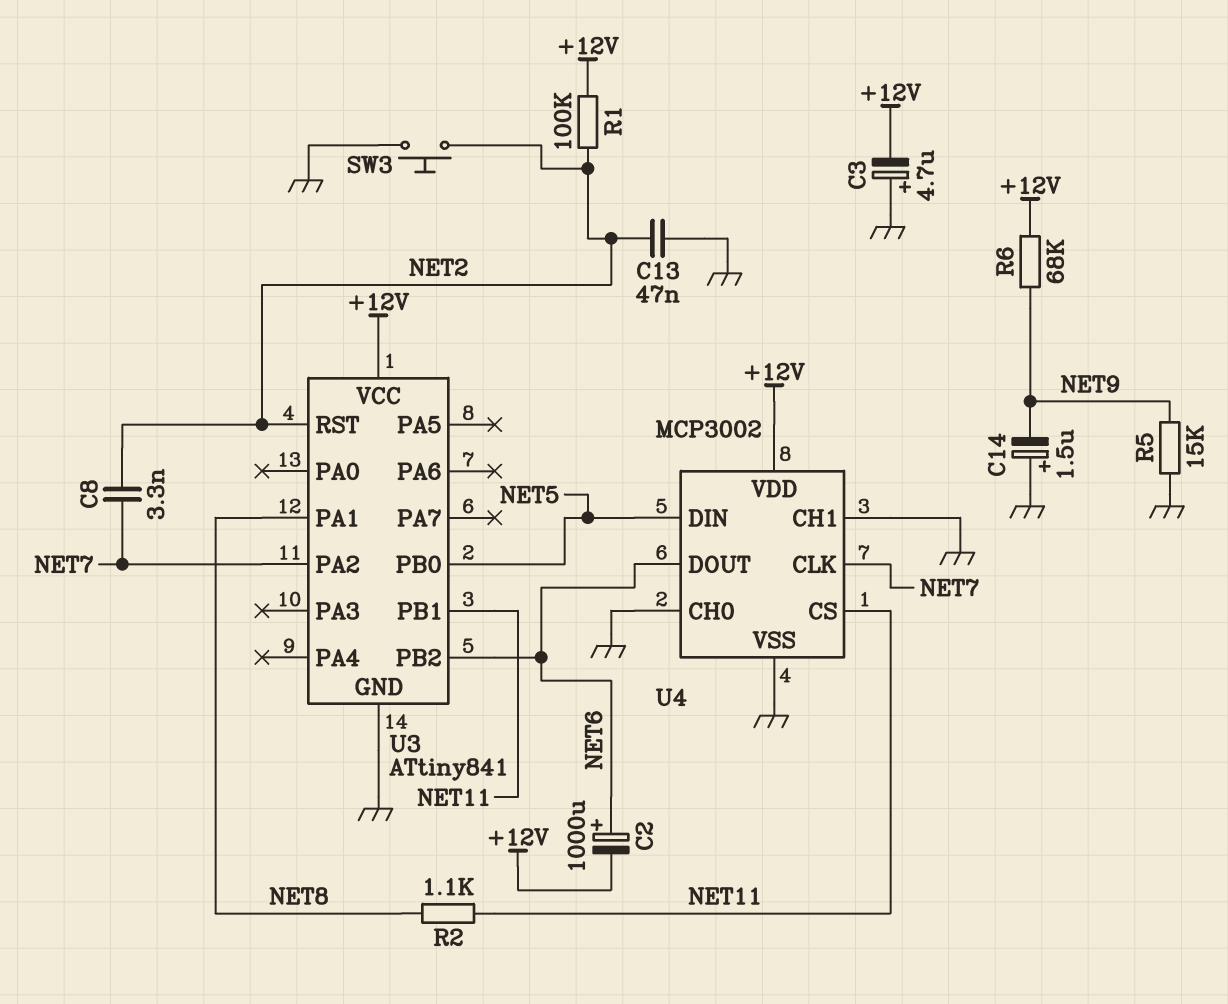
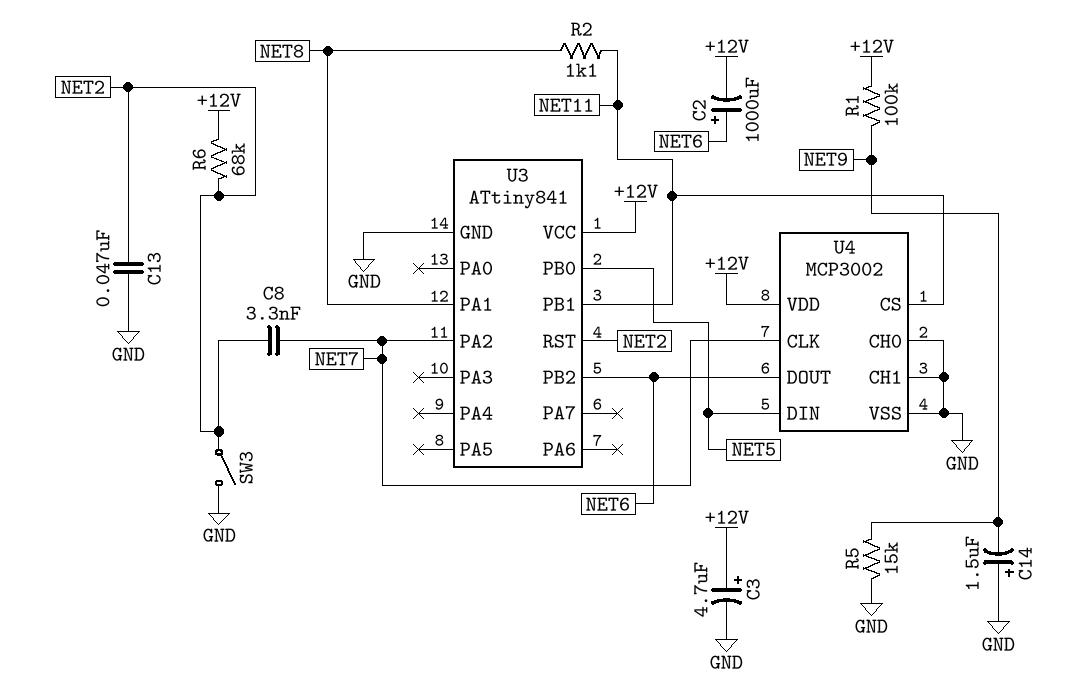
C3: 4.7uF (plus GND, minus +12V) -> 4.7uF (plus +12V, minus GND)
R1: 100k (+12V, NET2) -> 100k (+12V, NET9)
R6: 68k (+12V, NET9) -> 68k (+12V, NET2)
SW3: button (GND, NET2) -> switch (GND, NET2)

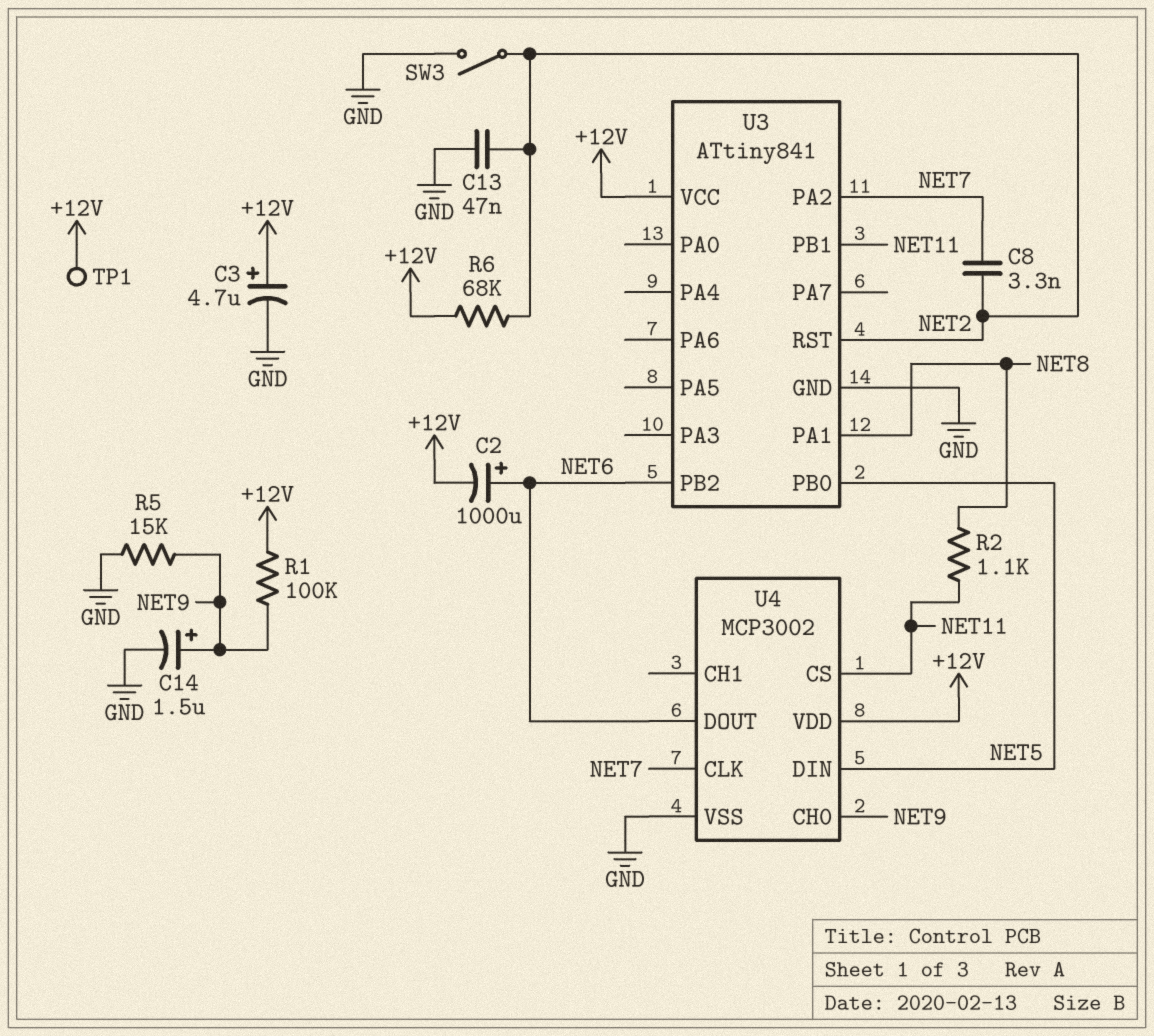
C14: 1.5uF (plus GND, minus NET9) -> 1.5uF (plus NET9, minus GND)
TP1: none -> test point (+12V)
U4 pin CH0: GND -> NET9
U4 pin CH1: GND -> none

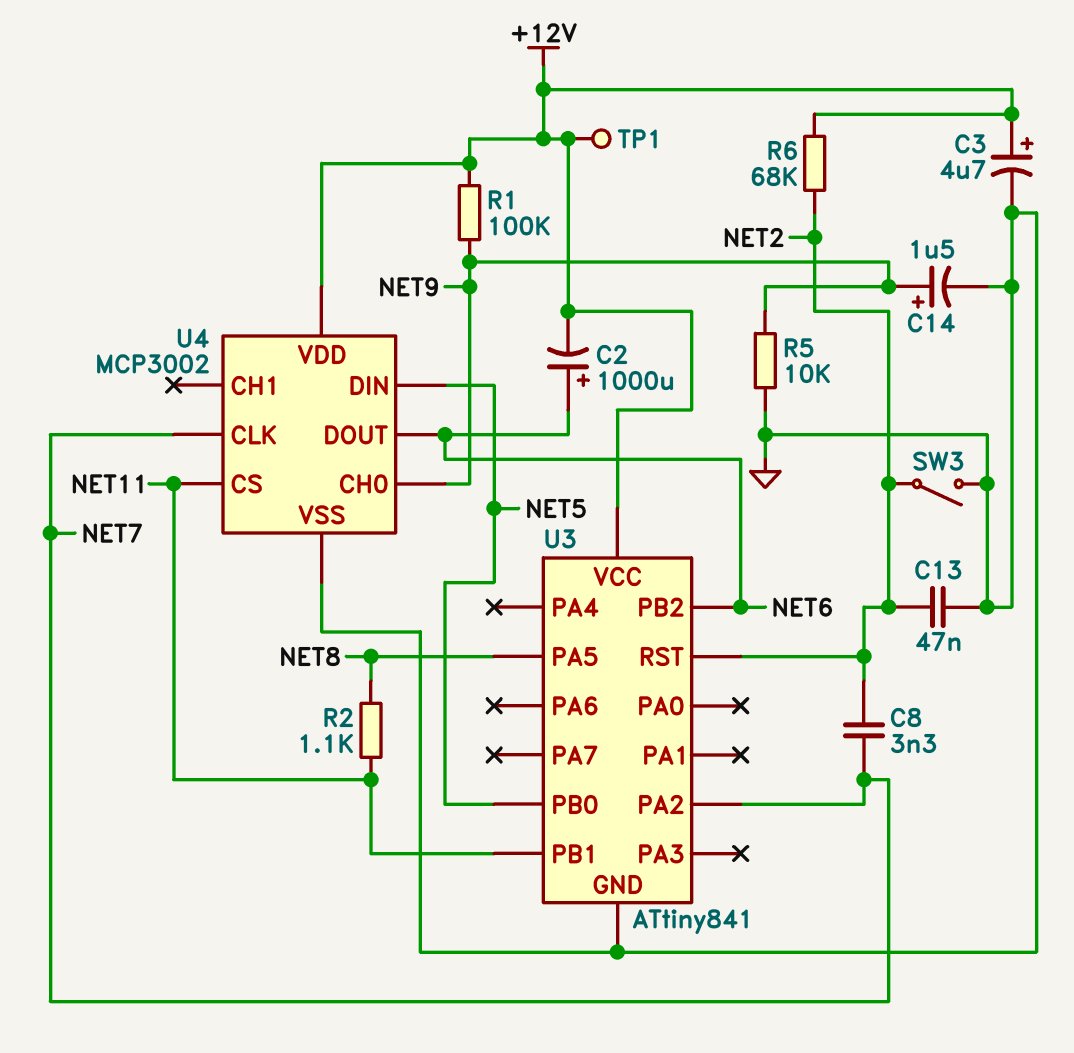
R5: 15k (GND, NET9) -> 10k (GND, NET9)
U3 pin PA1: NET8 -> none
U3 pin PA5: none -> NET8

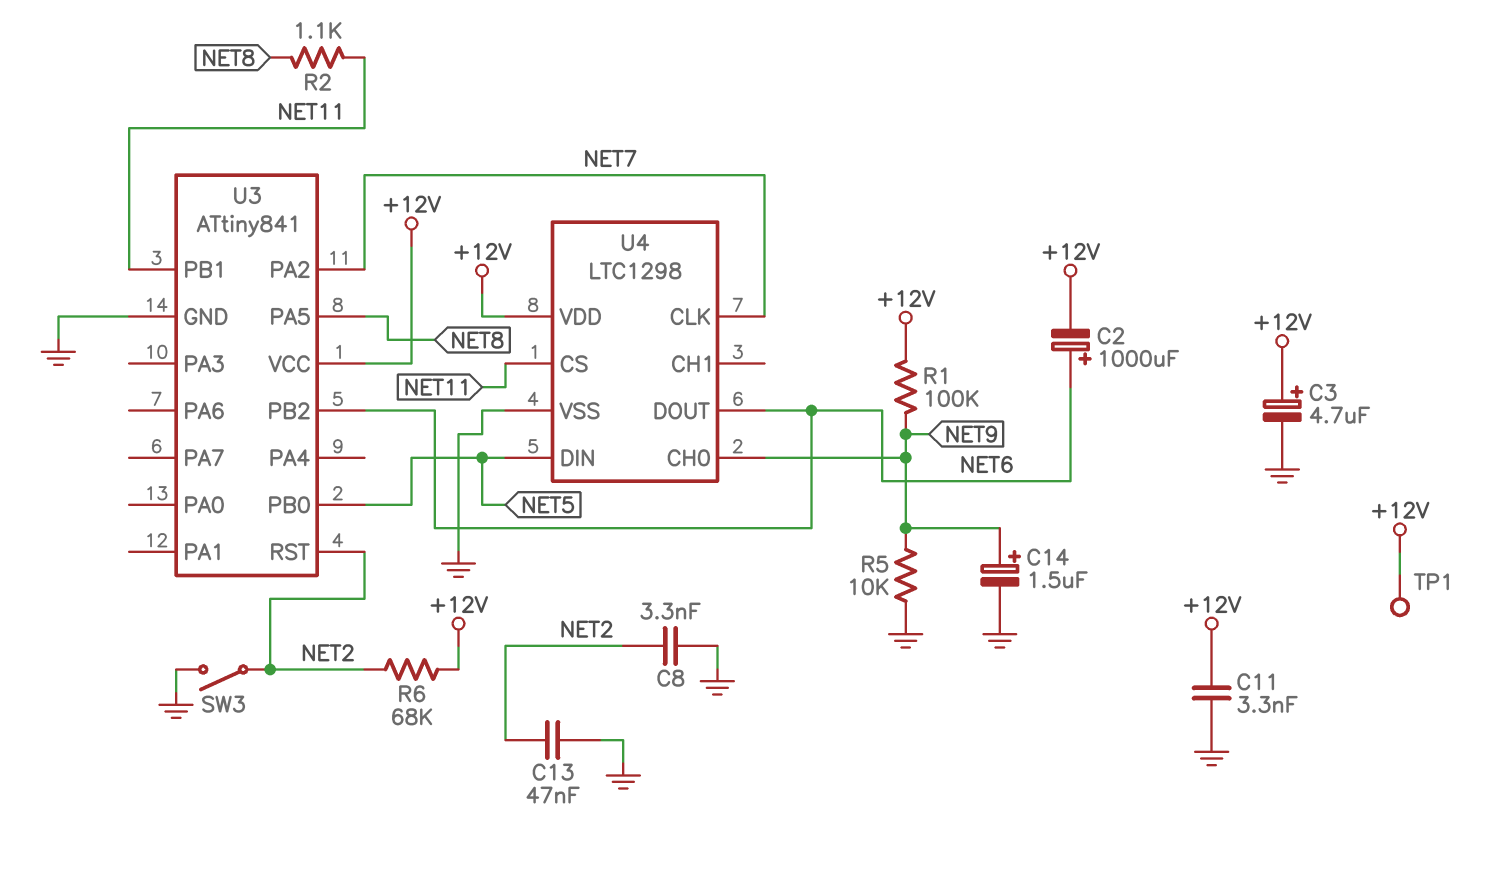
C8: 3.3nF (NET2, NET7) -> 3.3nF (GND, NET2)
C11: none -> 3.3nF (+12V, GND)
U4: MCP3002 -> LTC1298

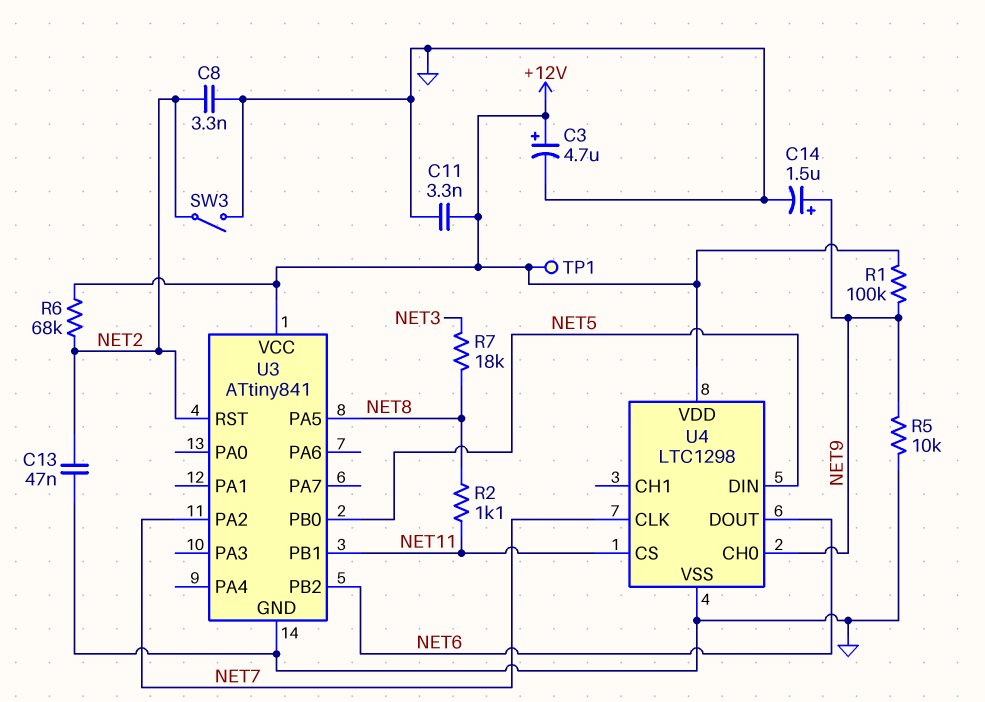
C2: 1000uF (plus NET6, minus +12V) -> none
R7: none -> 18k (NET3, NET8)

